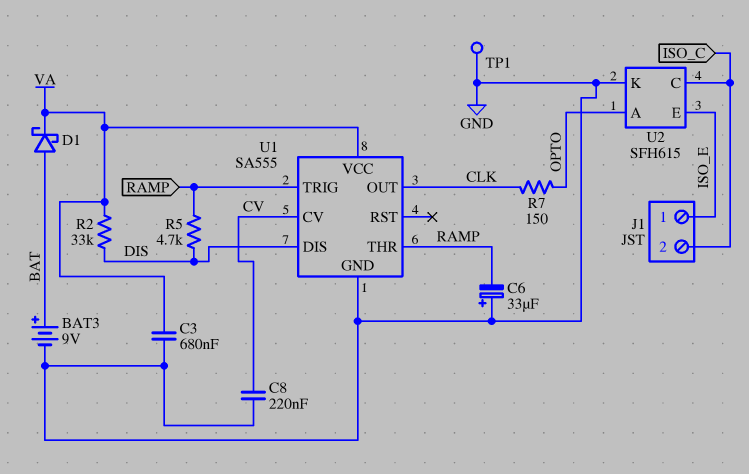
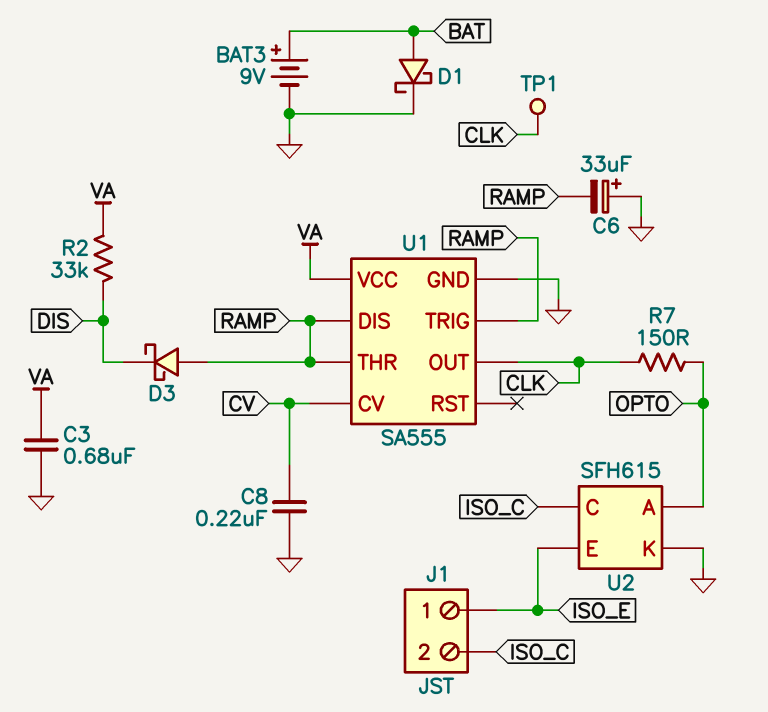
D1: schottky (A BAT, K VA) -> schottky (A BAT, K GND)
D3: none -> schottky (A RAMP, K DIS)
R5: 4.7k (DIS, RAMP) -> none
TP1: test point (GND) -> test point (CLK)
U1 pin DIS: DIS -> RAMP

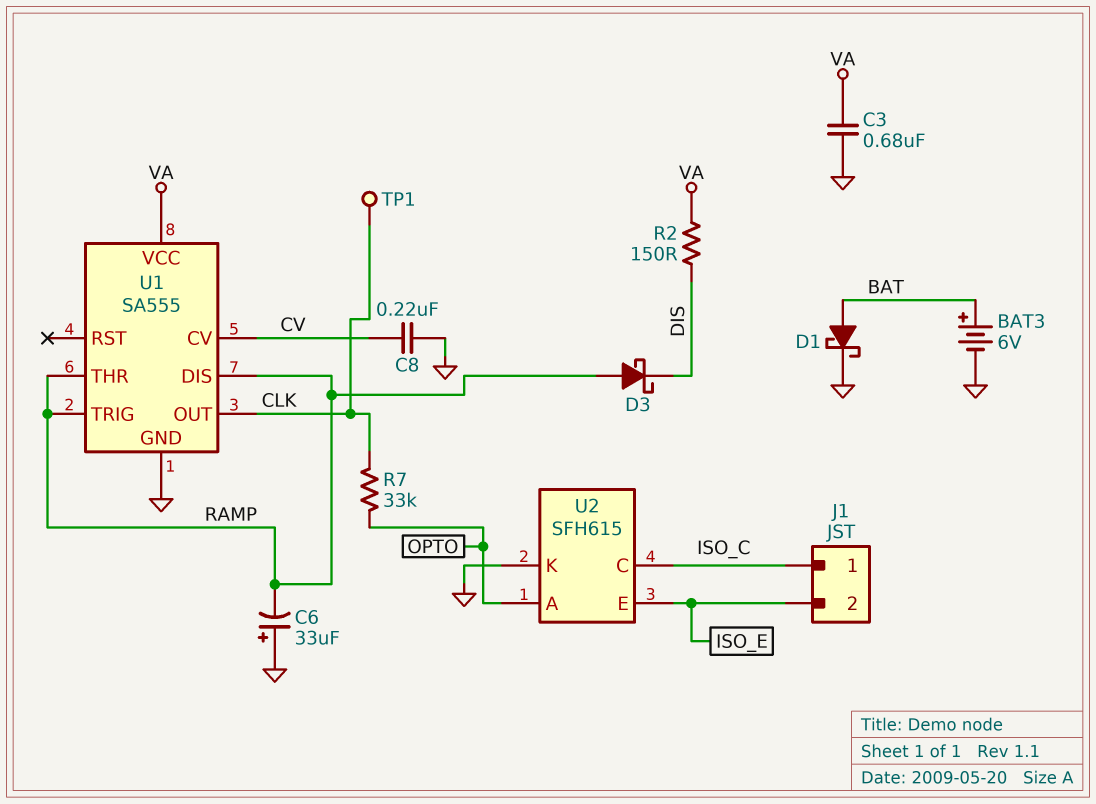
BAT3: 9V (plus BAT, minus GND) -> 6V (plus BAT, minus GND)
J1 pin 1: ISO_E -> ISO_C
J1 pin 2: ISO_C -> ISO_E
R2: 33k (DIS, VA) -> 150 (DIS, VA)
R7: 150 (CLK, OPTO) -> 33k (CLK, OPTO)

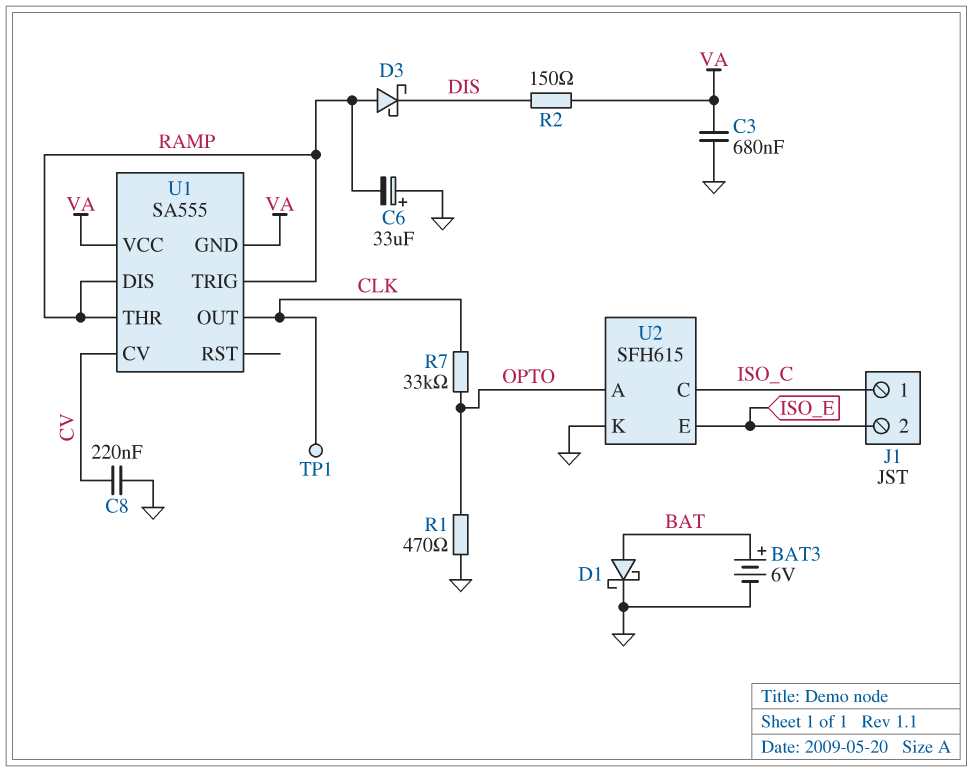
R1: none -> 470 (GND, OPTO)
U1 pin GND: GND -> VA

